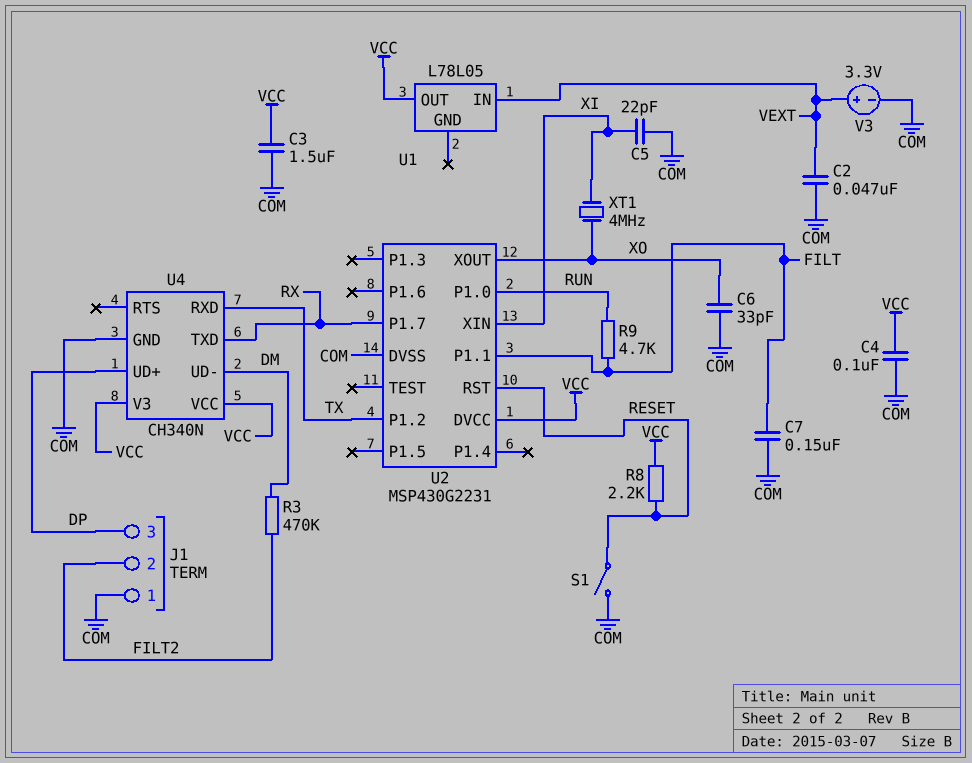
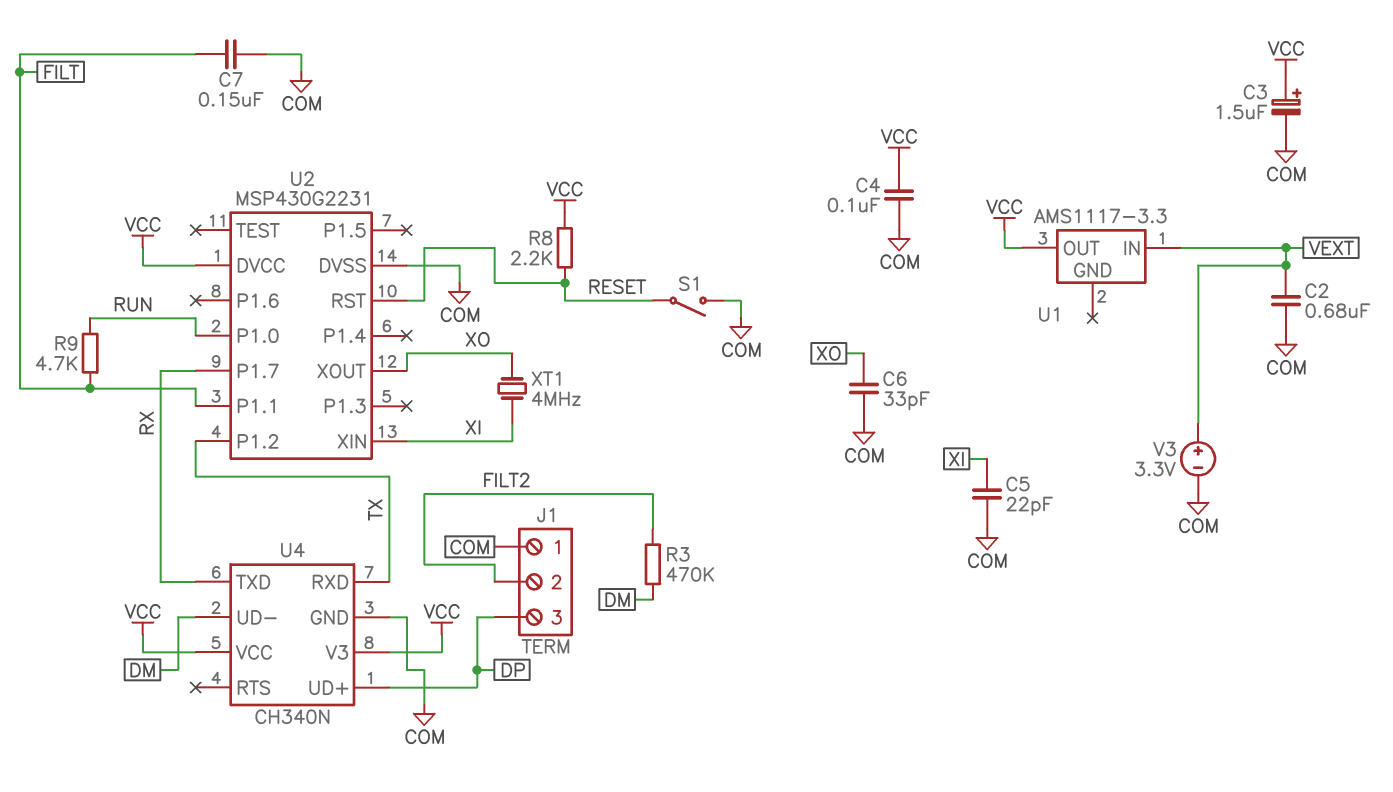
C2: 47nF (COM, VEXT) -> 680nF (COM, VEXT)
C3: 1.5uF (COM, VCC) -> 1.5uF (plus VCC, minus COM)
U1: L78L05 -> AMS1117-3.3

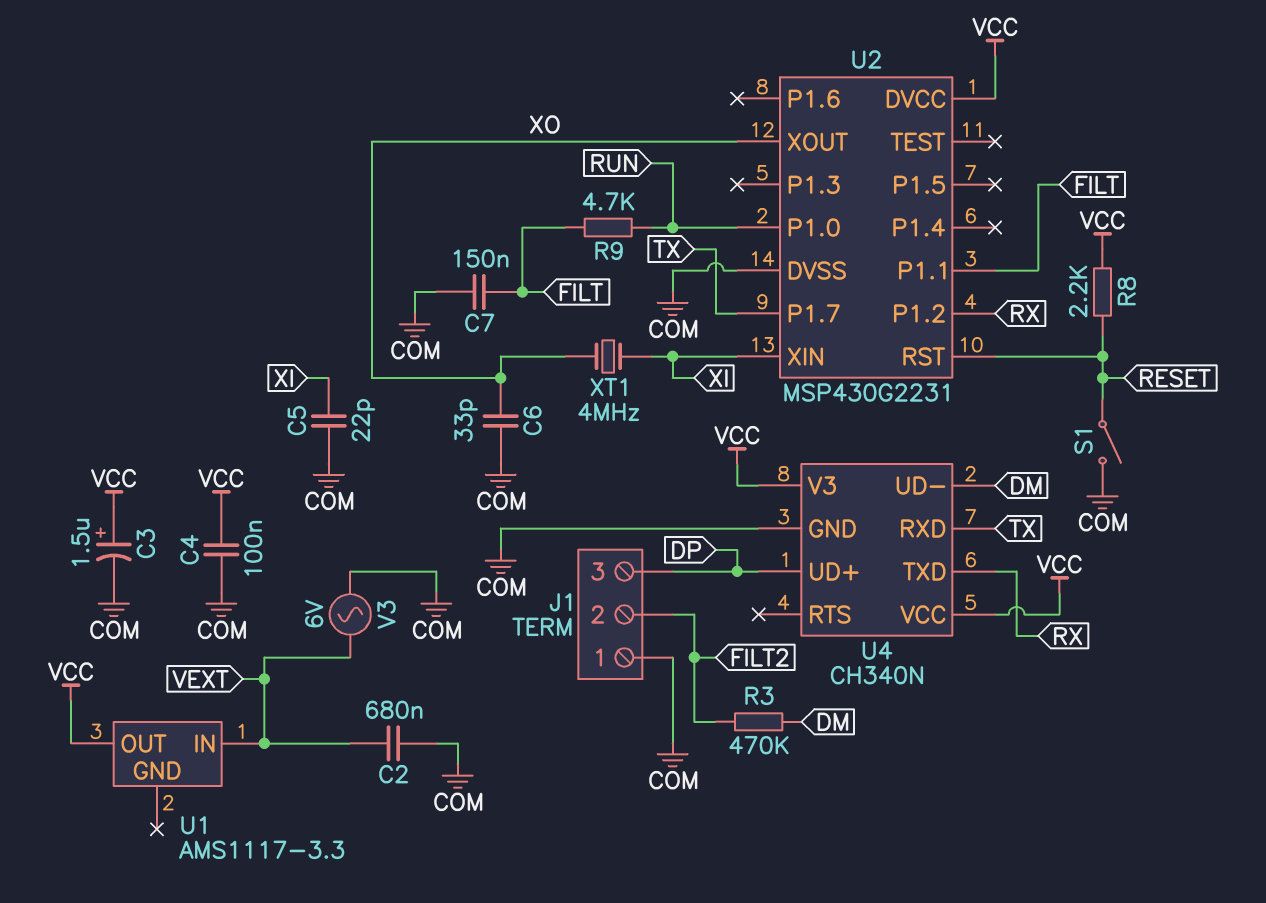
U2 pin P1.2: TX -> RX
U2 pin P1.7: RX -> TX
V3: 3.3V (plus VEXT, minus COM) -> AC 6V (COM, VEXT)

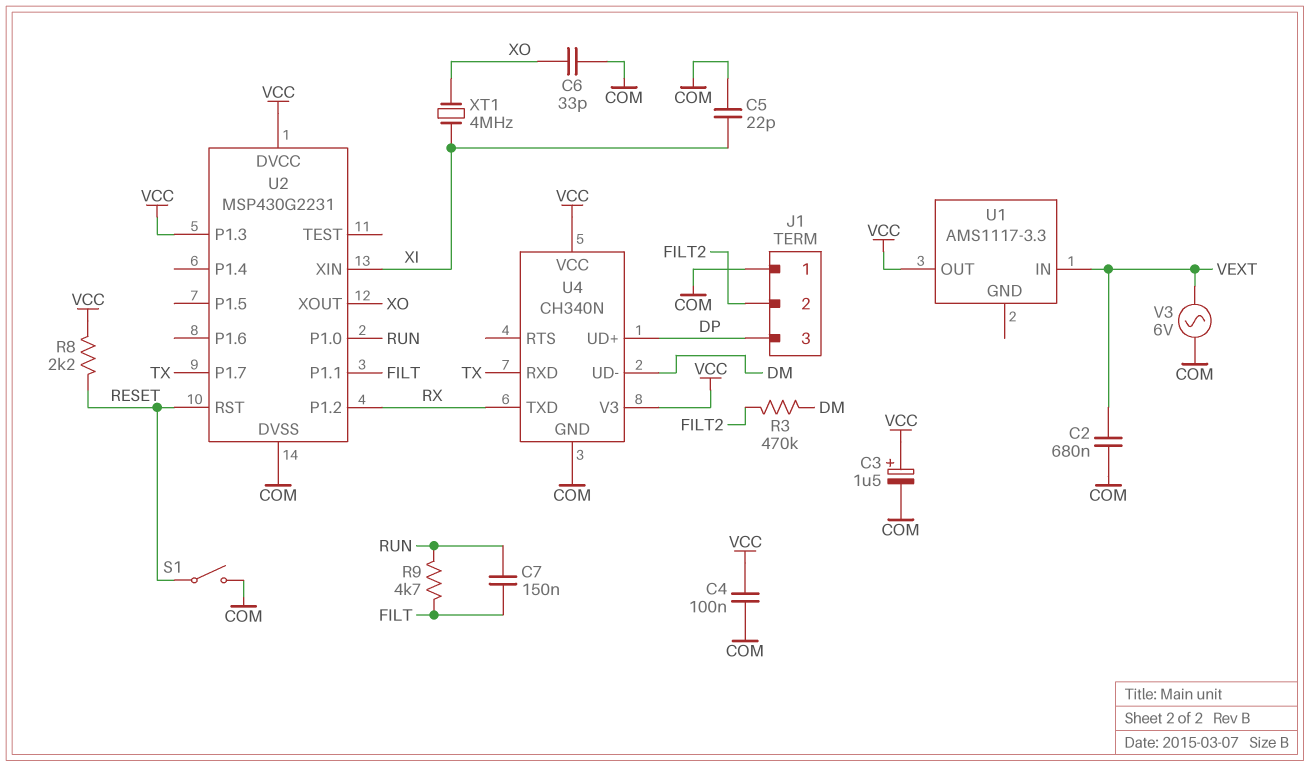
C7: 150nF (COM, FILT) -> 150nF (FILT, RUN)
U2 pin P1.3: none -> VCC

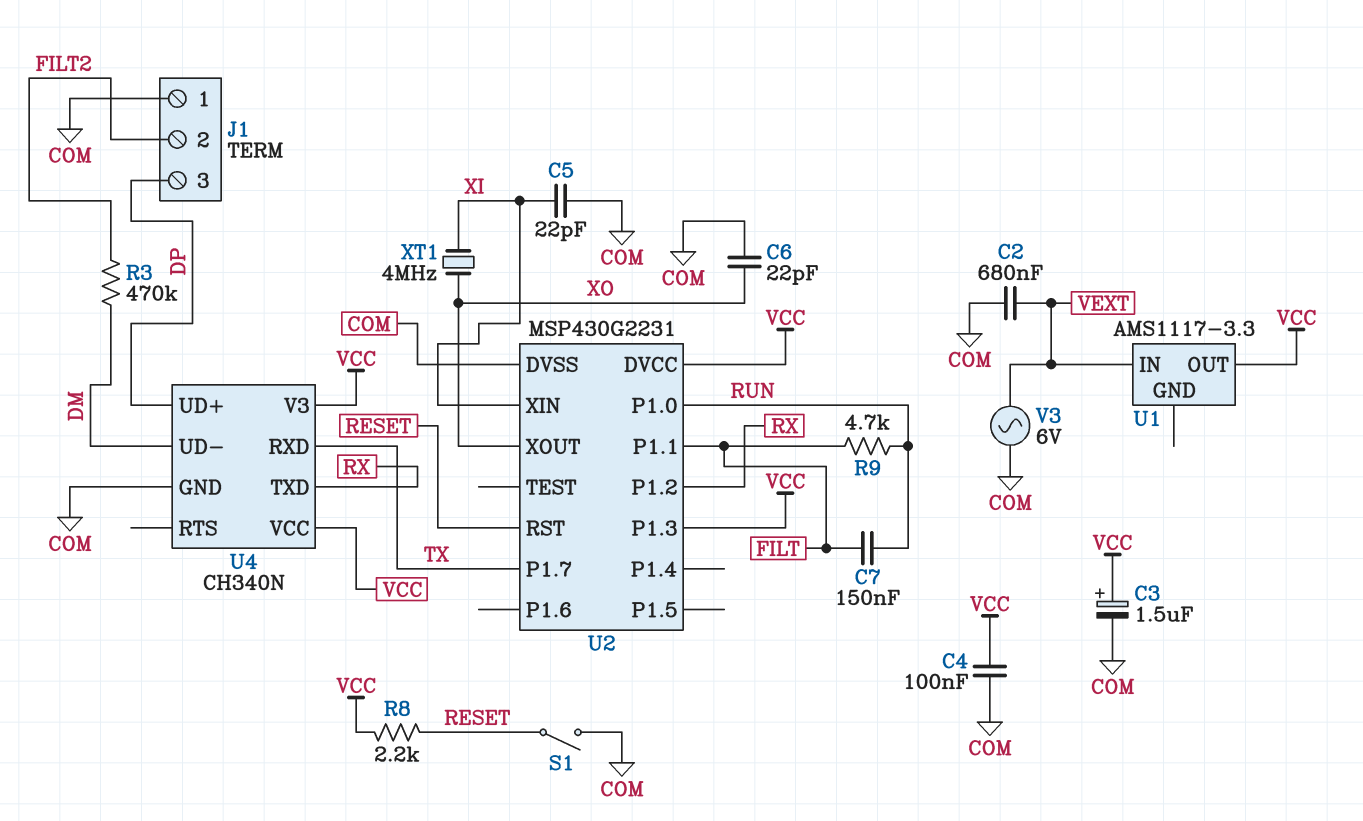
C6: 33pF (COM, XO) -> 22pF (COM, XO)

